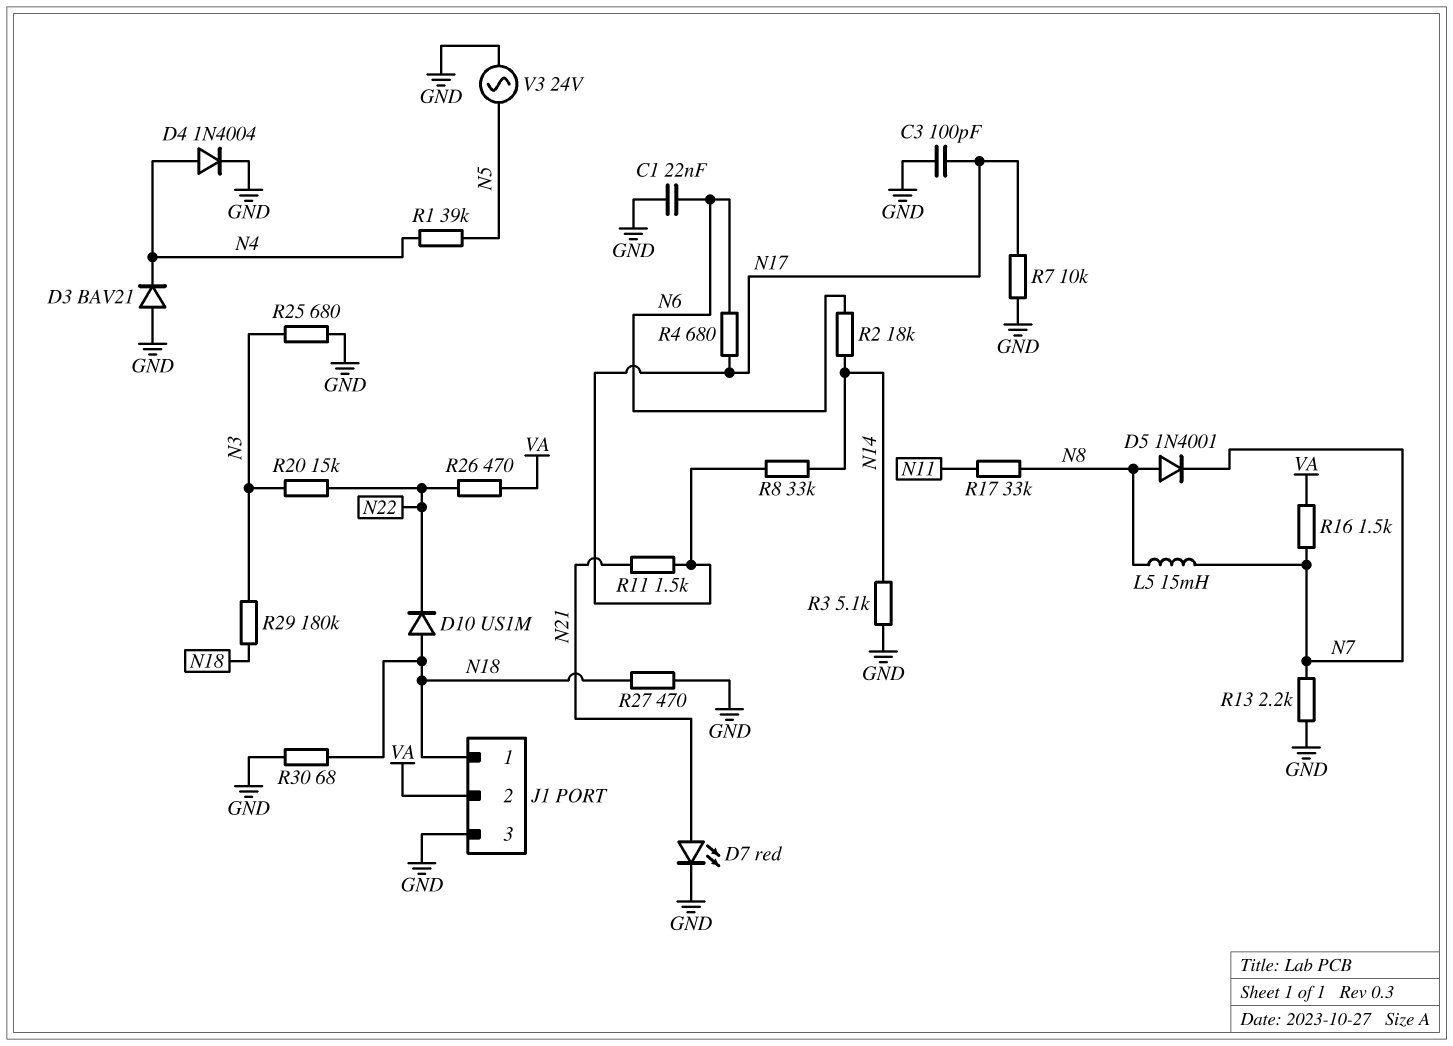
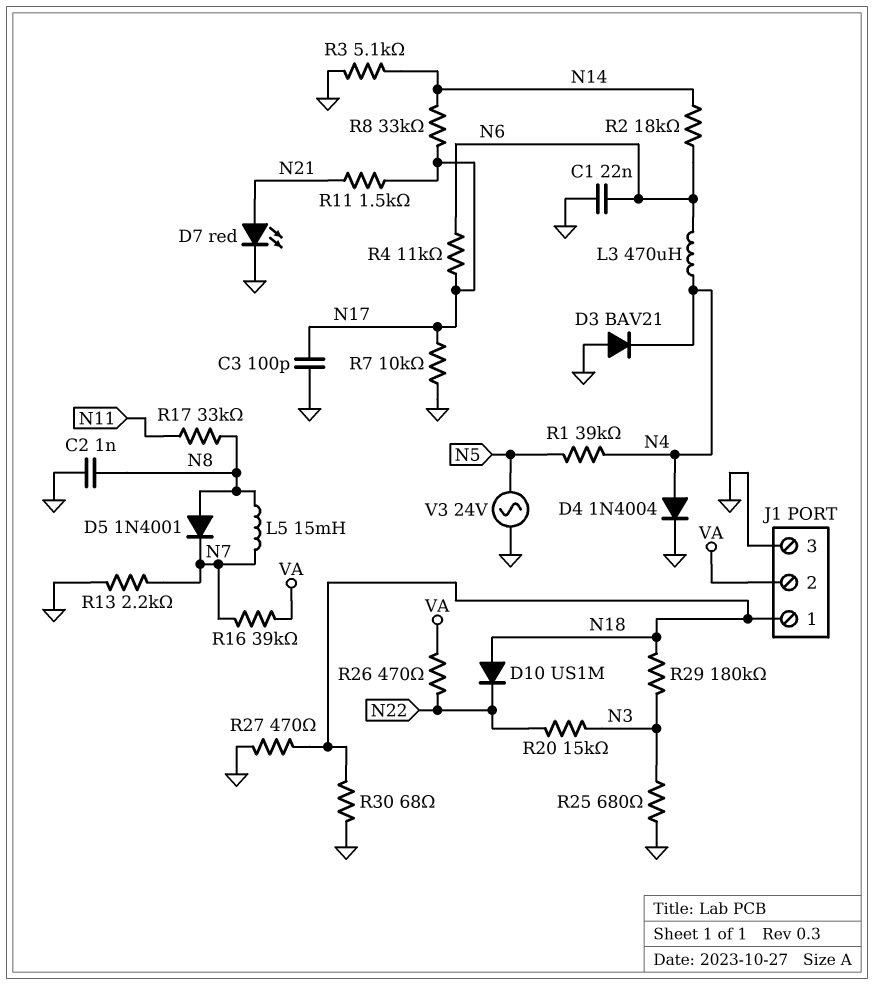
C2: none -> 1nF (GND, N8)
L3: none -> 470uH (N4, N6)
R4: 680 (N6, N17) -> 11k (N6, N17)
R16: 1.5k (N7, VA) -> 39k (N7, VA)

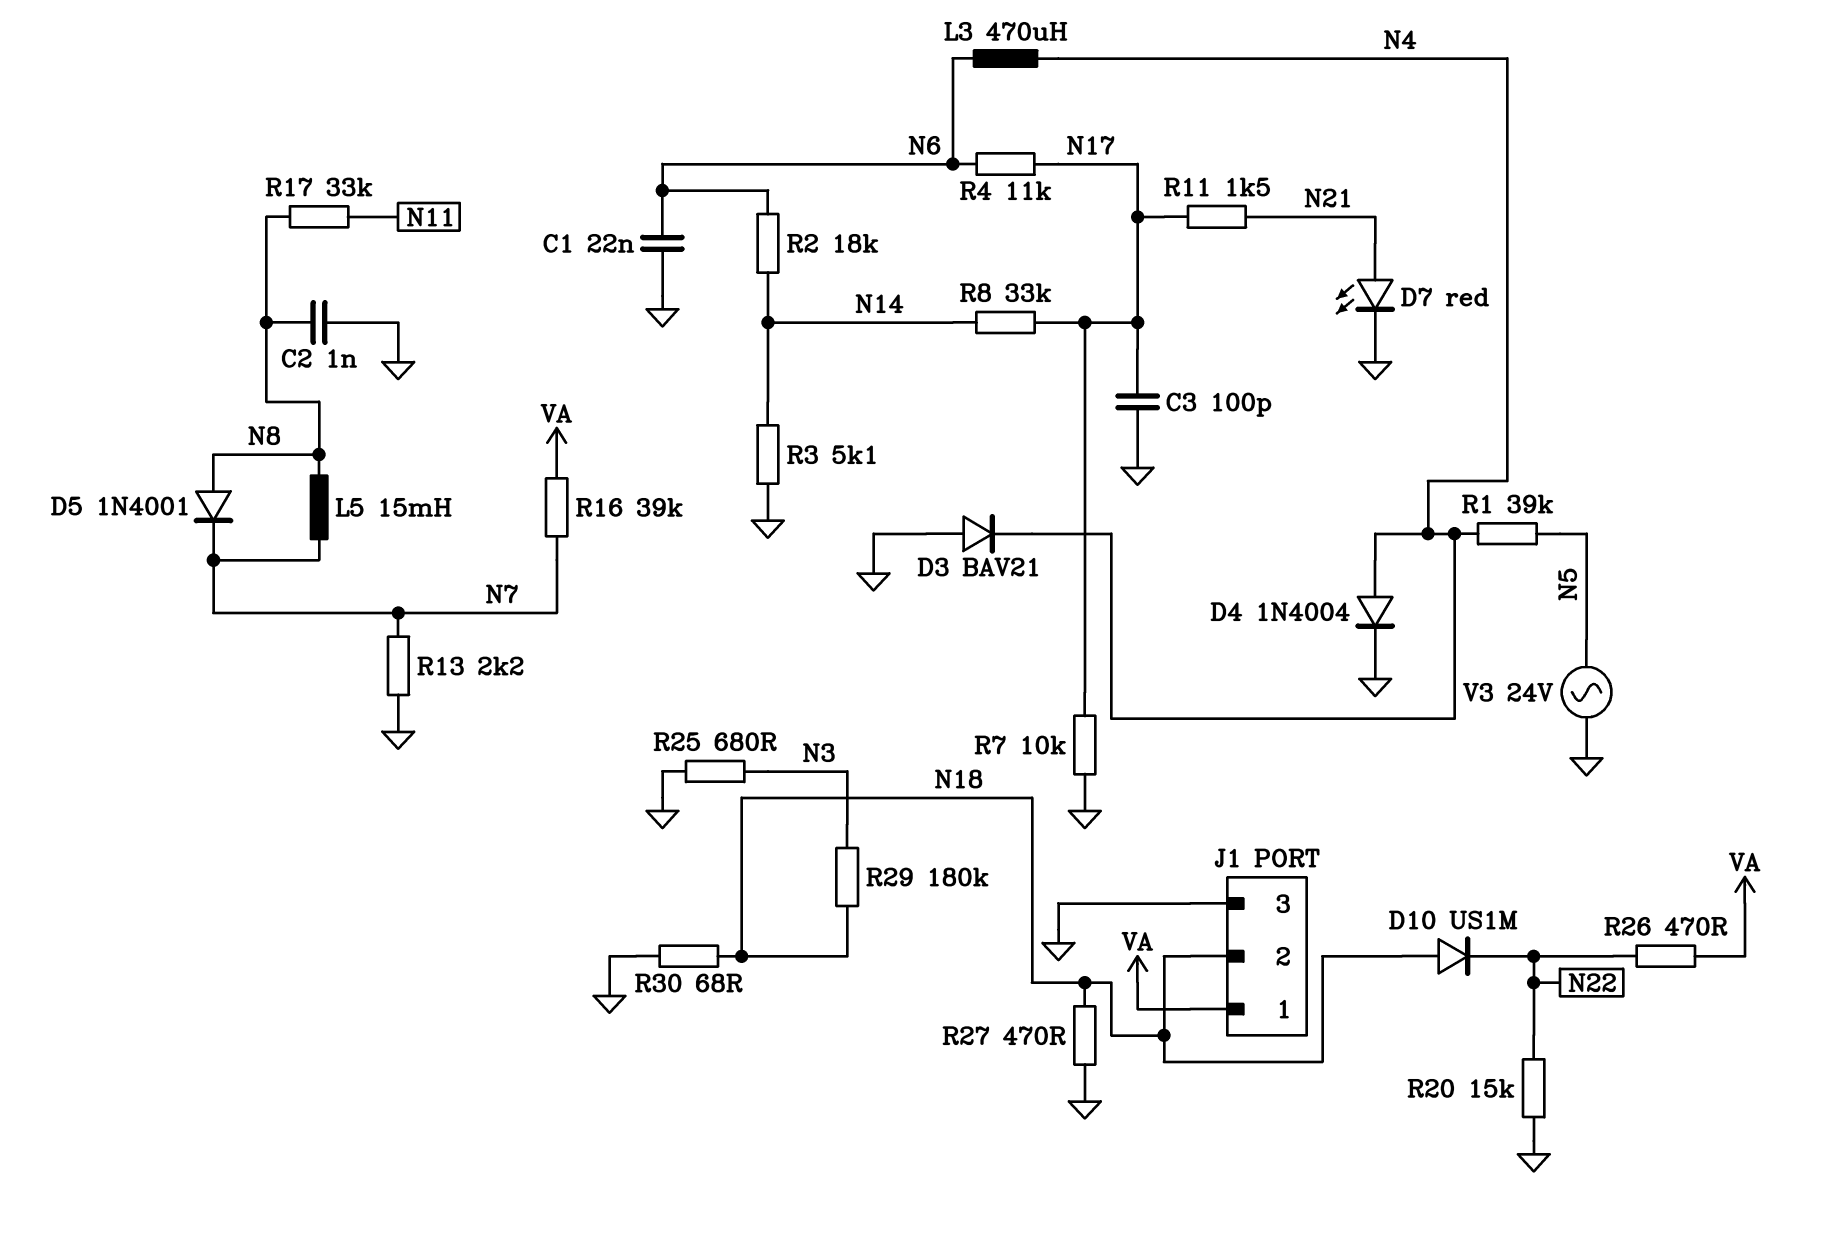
J1 pin 1: N18 -> VA
J1 pin 2: VA -> N18
R20: 15k (N3, N22) -> 15k (GND, N22)

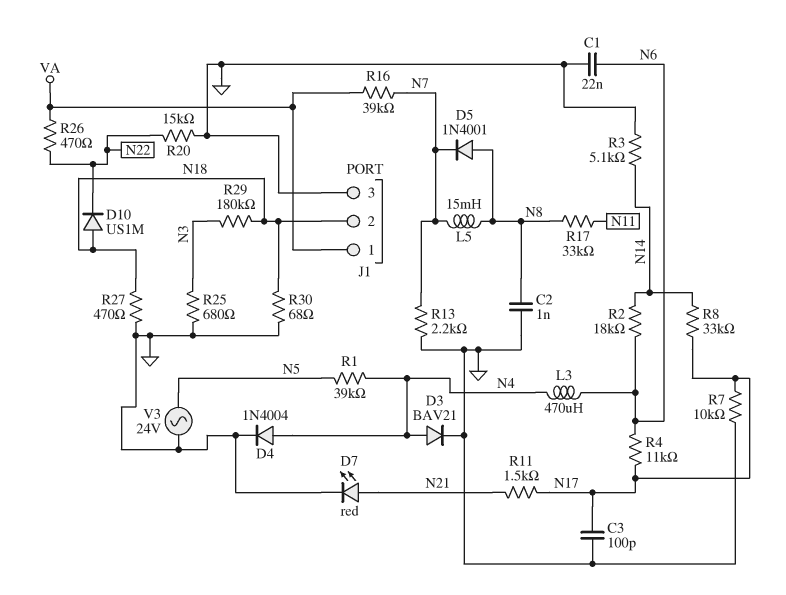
D3: diode BAV21 (A GND, K N4) -> diode BAV21 (A N4, K GND)

